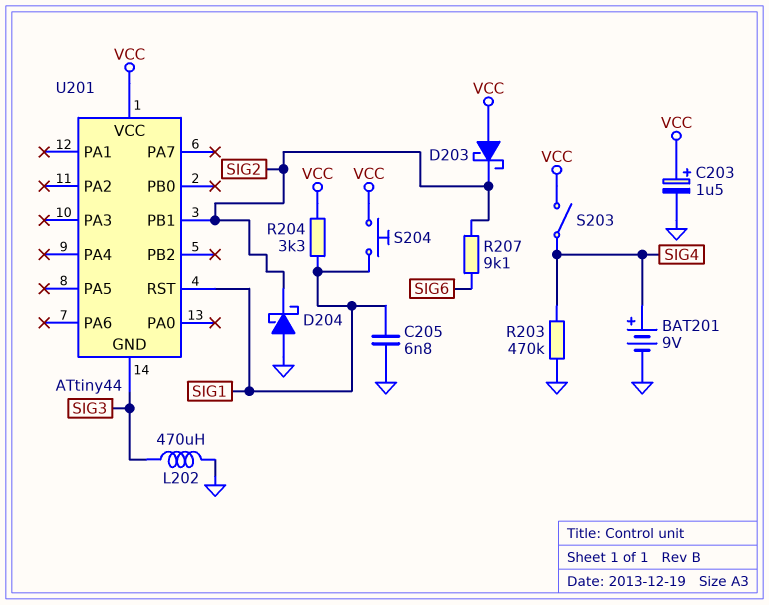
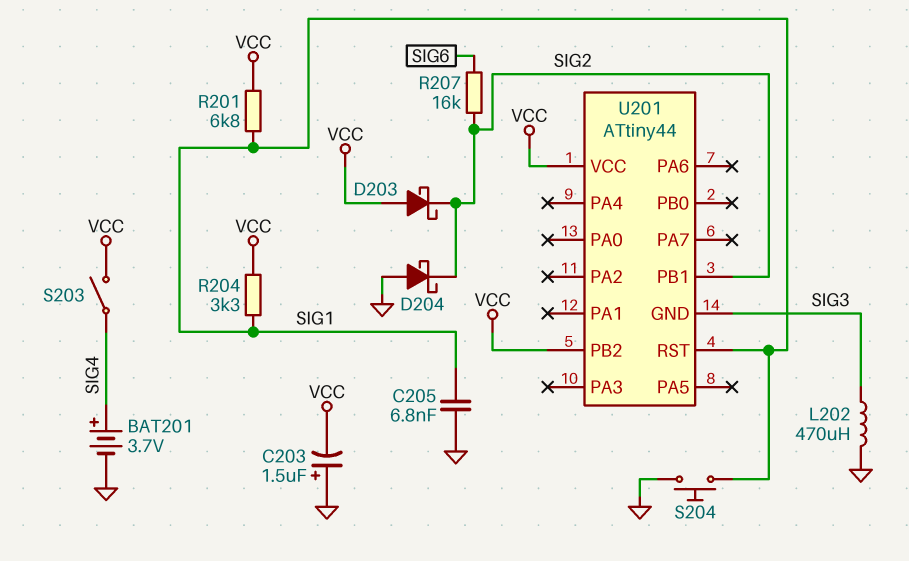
BAT201: 9V (plus SIG4, minus GND) -> 3.7V (plus SIG4, minus GND)
C203: 1.5uF (plus VCC, minus GND) -> 1.5uF (plus GND, minus VCC)
R201: none -> 6.8k (SIG1, VCC)
R203: 470k (GND, SIG4) -> none
R207: 9.1k (SIG2, SIG6) -> 16k (SIG2, SIG6)
S204: button (SIG1, VCC) -> button (GND, SIG1)
U201 pin PB2: none -> VCC

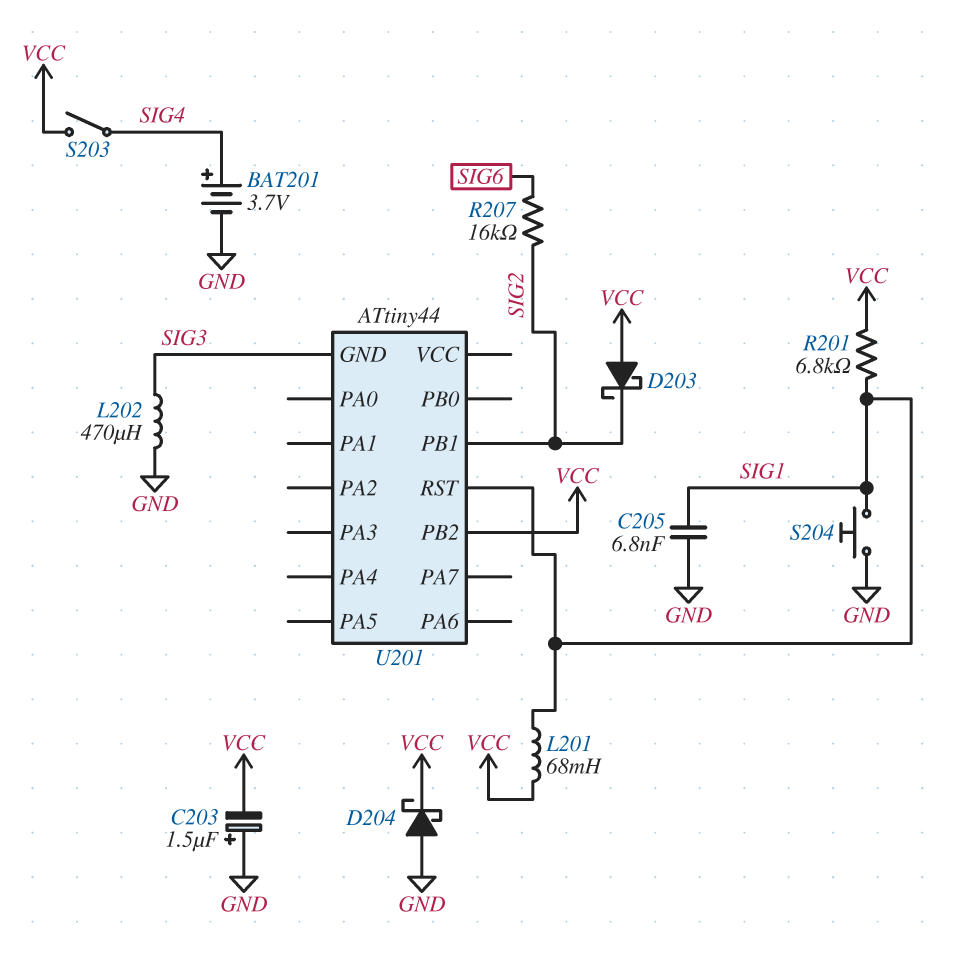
D204: schottky (A GND, K SIG2) -> schottky (A GND, K VCC)
L201: none -> 68mH (SIG1, VCC)
R204: 3.3k (SIG1, VCC) -> none
U201 pin VCC: VCC -> none

